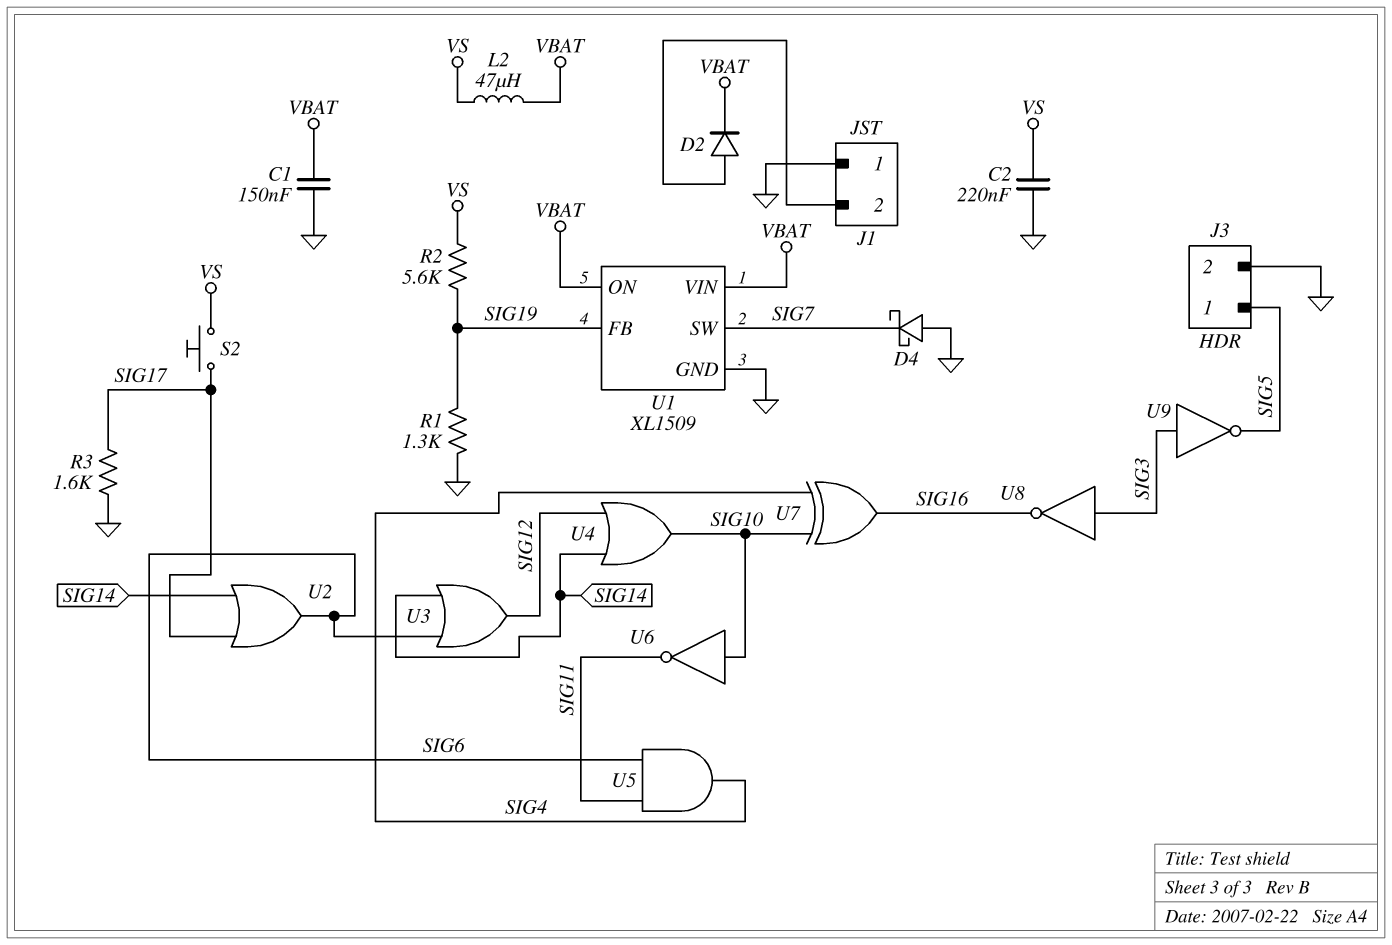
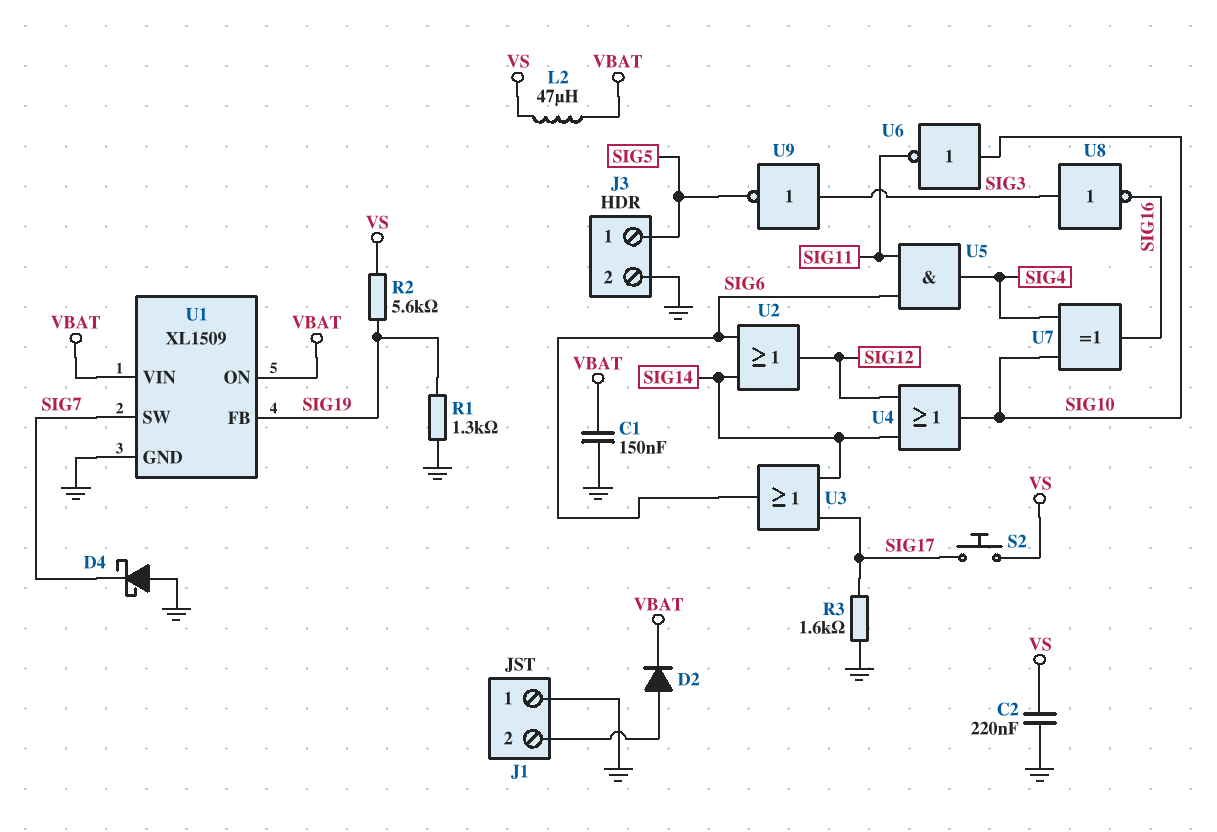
U2: OR (in SIG14, in SIG17, out SIG6) -> OR (in SIG6, in SIG14, out SIG12)
U3: OR (in SIG6, in SIG14, out SIG12) -> OR (in SIG14, in SIG17, out SIG6)

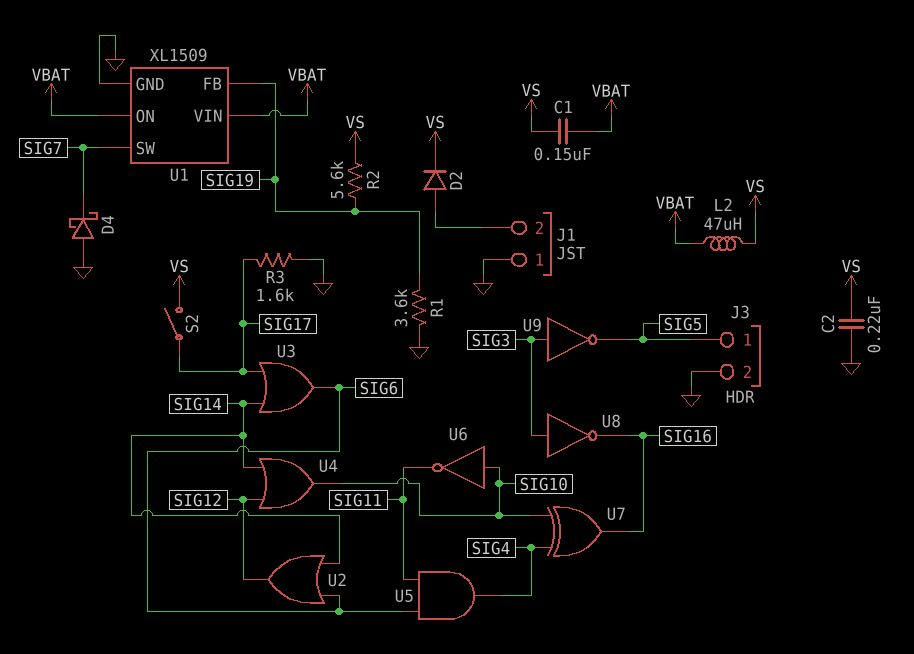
C1: 150nF (GND, VBAT) -> 150nF (VBAT, VS)
D2: diode (A J1/2, K VBAT) -> diode (A J1/2, K VS)
R1: 1.3k (GND, SIG19) -> 3.6k (GND, SIG19)
S2: button (SIG17, VS) -> switch (SIG17, VS)

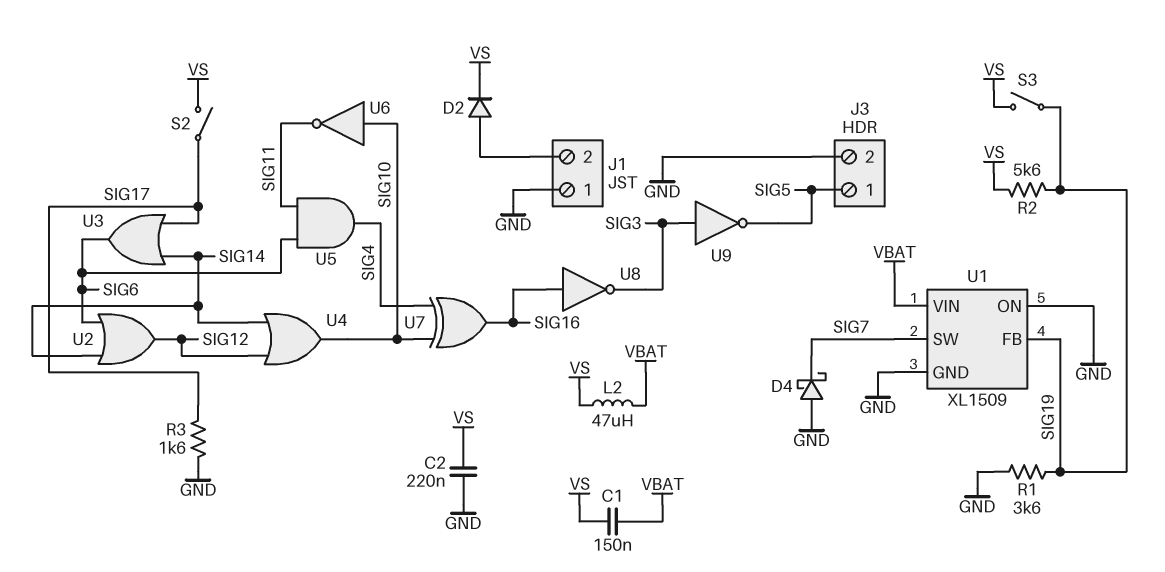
S3: none -> switch (SIG19, VS)
U1 pin ON: VBAT -> GND
U8: NOT (in SIG3, out SIG16) -> NOT (in SIG16, out SIG3)

